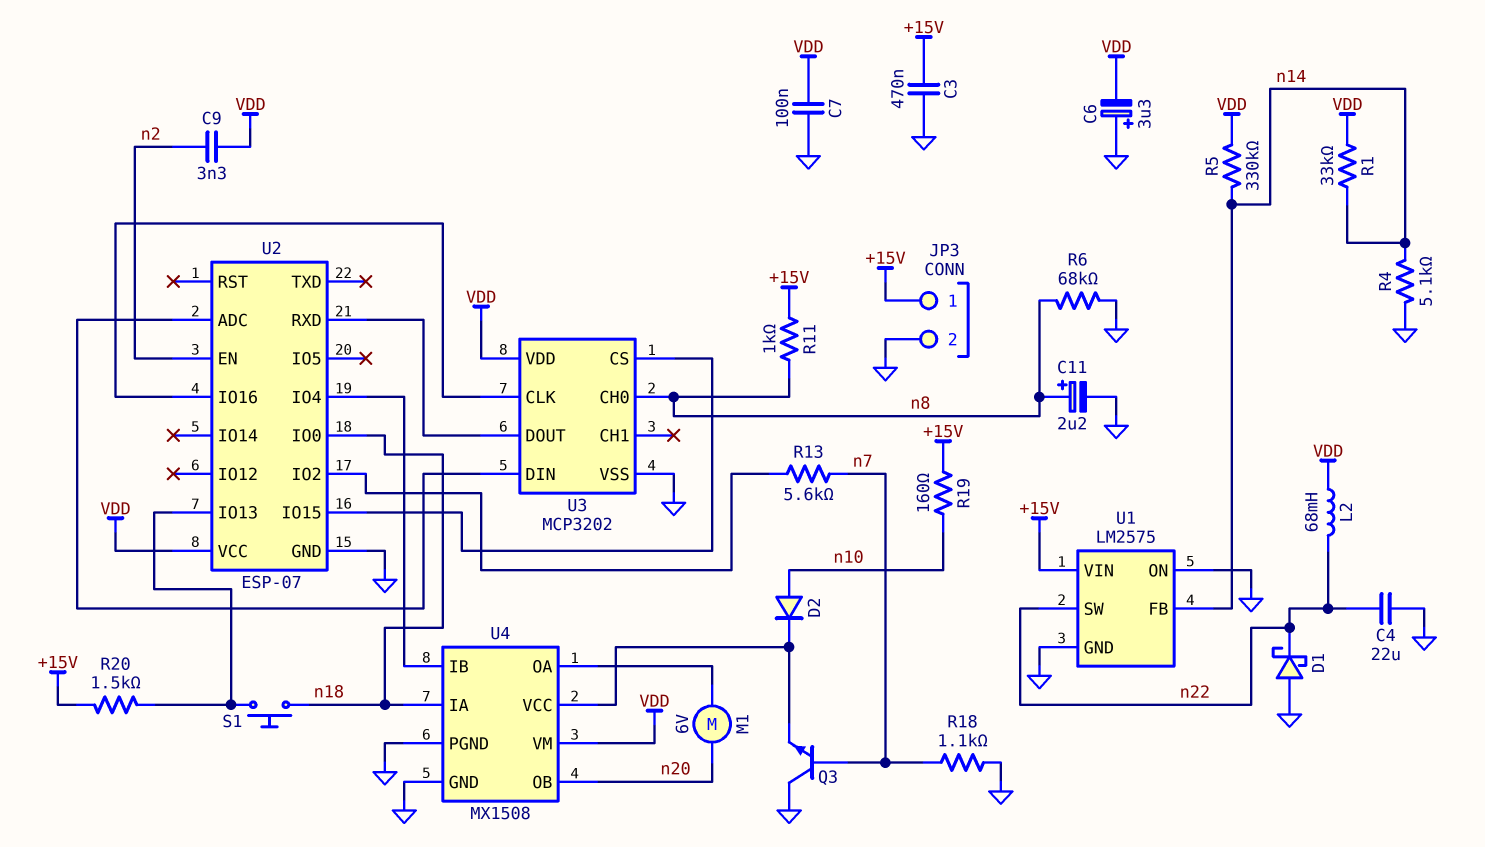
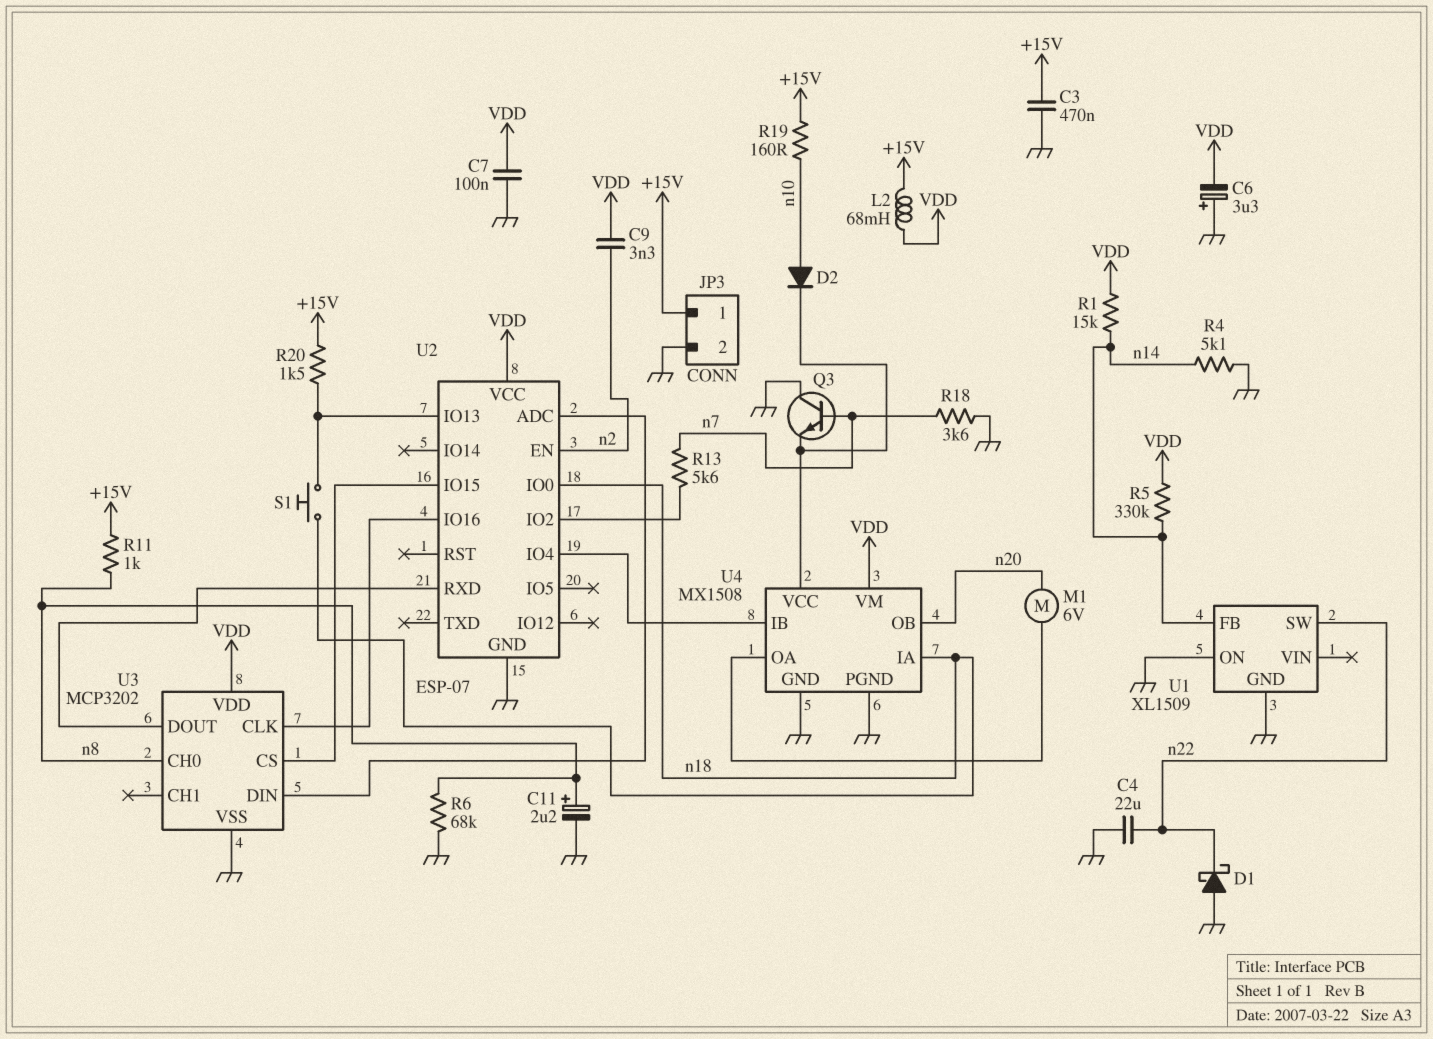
L2: 68mH (VDD, n22) -> 68mH (+15V, VDD)
R1: 33k (VDD, n14) -> 15k (VDD, n14)
R18: 1.1k (GND, n7) -> 3.6k (GND, n7)
U1: LM2575 -> XL1509
U1 pin VIN: +15V -> none

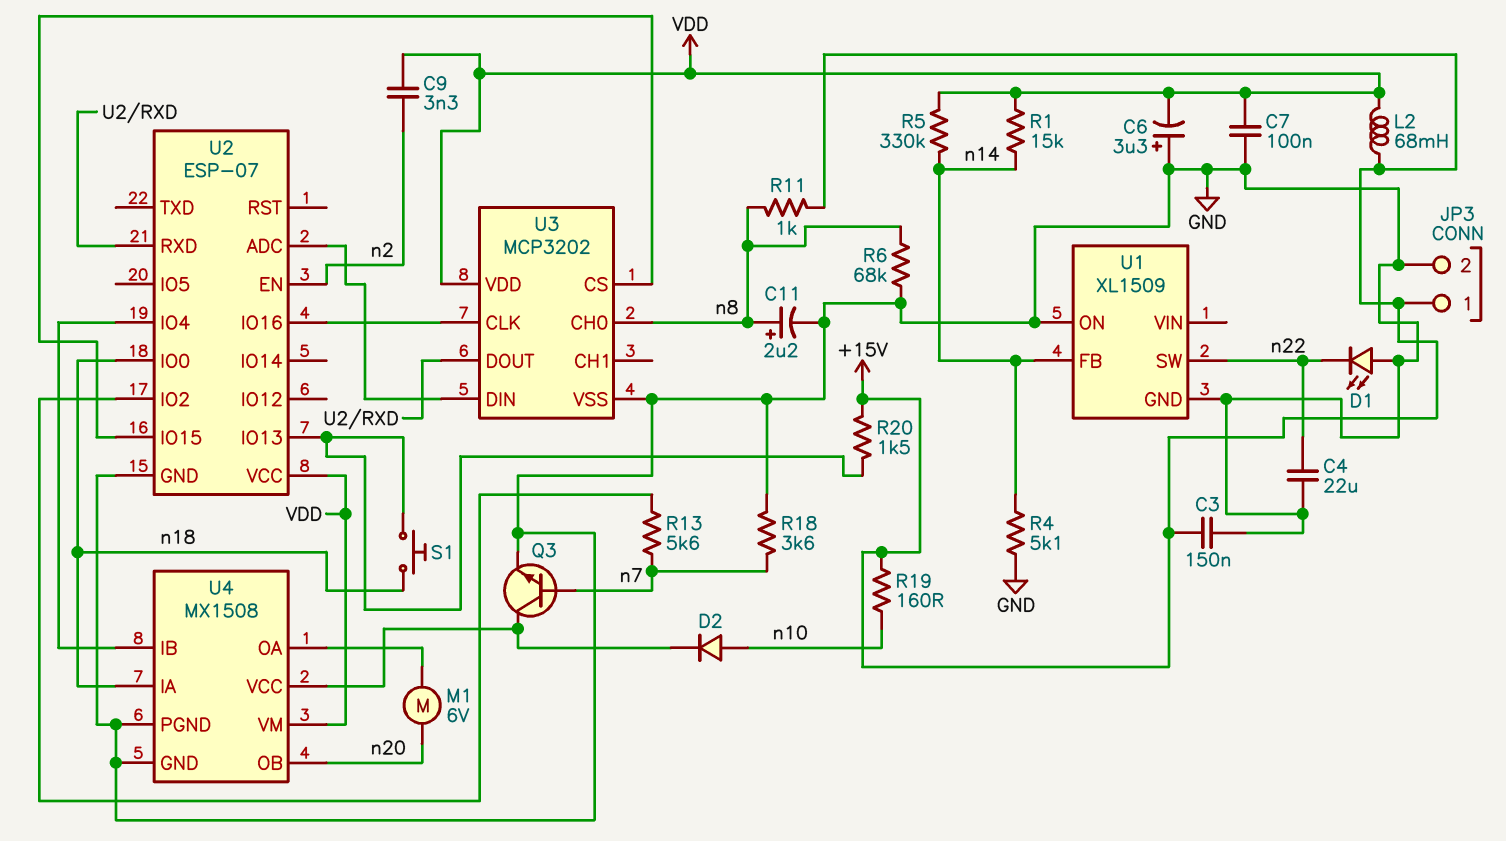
C3: 470nF (+15V, GND) -> 150nF (+15V, GND)
D1: schottky (A GND, K n22) -> LED (A GND, K n22)
Q3: NPN (B n7, C GND, E U4/VCC) -> NPN (B n7, C U4/VCC, E GND)

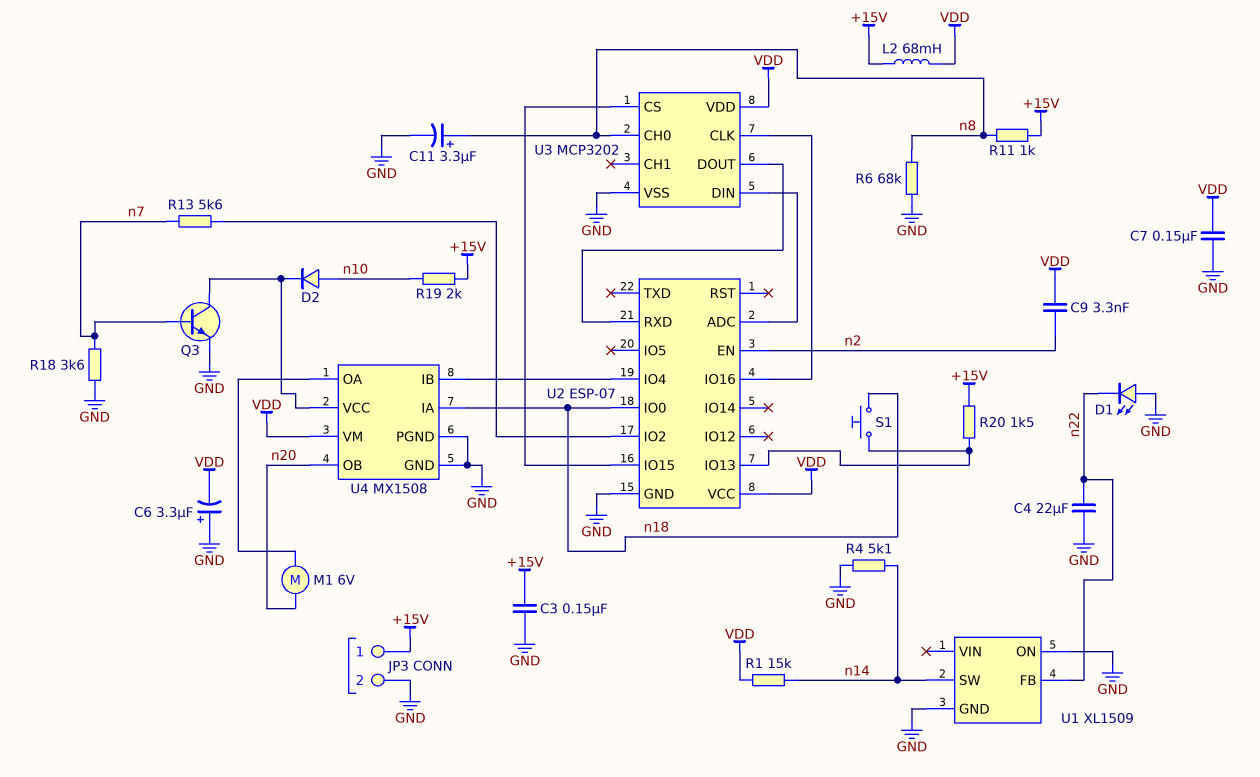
C7: 100nF (GND, VDD) -> 150nF (GND, VDD)
C11: 2.2uF (plus n8, minus GND) -> 3.3uF (plus n8, minus GND)
R5: 330k (VDD, n14) -> none
R19: 160 (+15V, n10) -> 2k (+15V, n10)
U1 pin FB: n14 -> n22
U1 pin SW: n22 -> n14

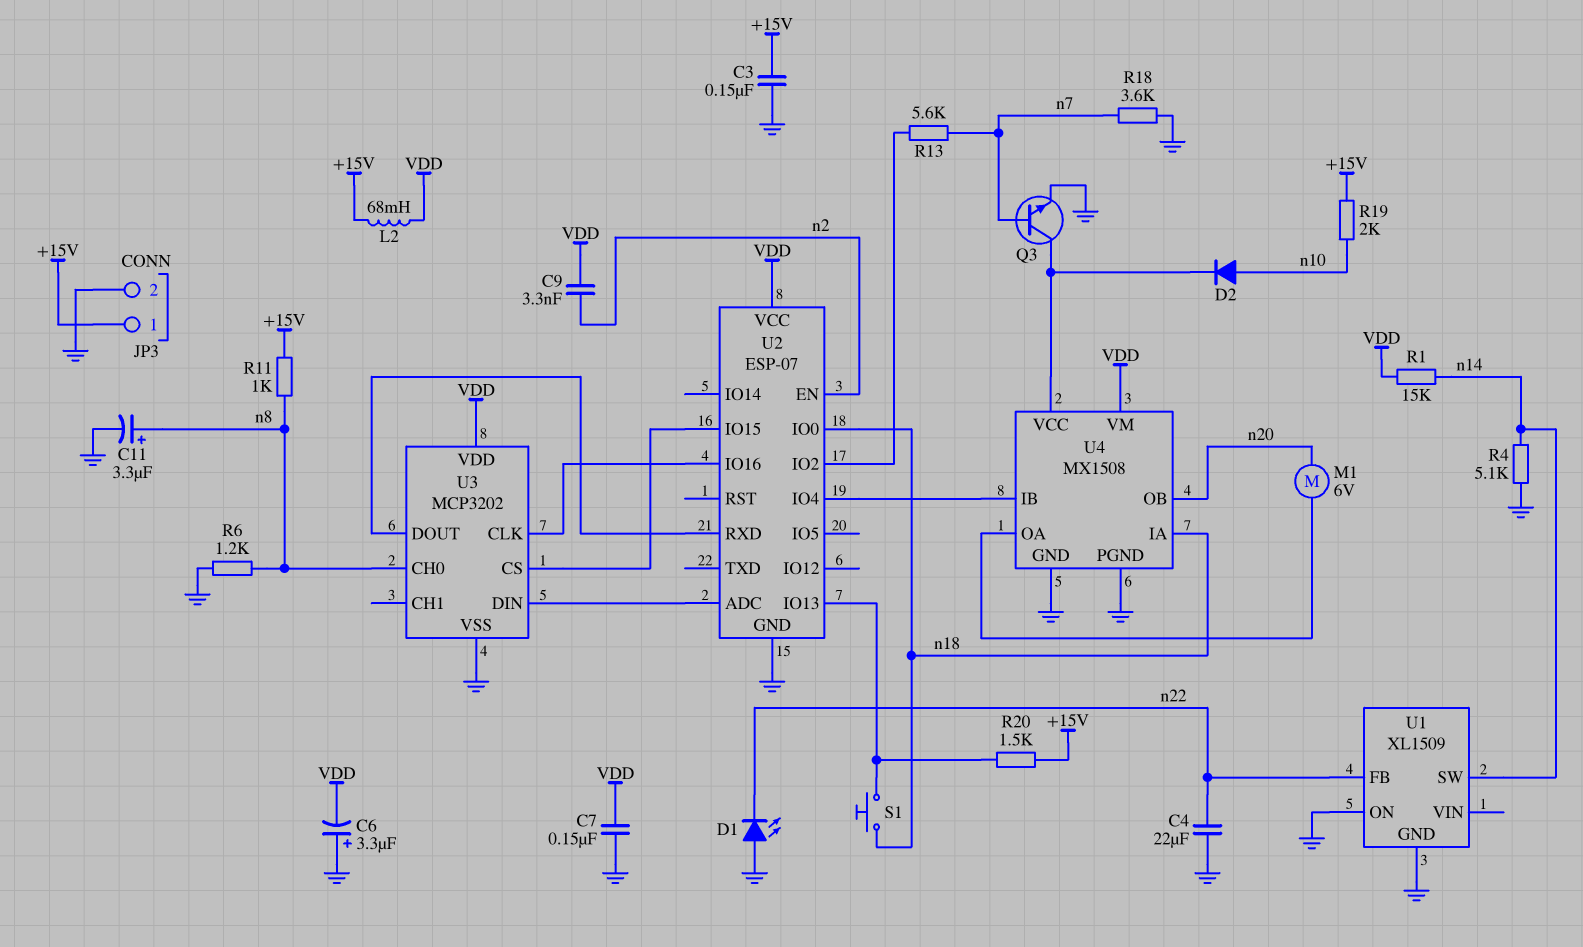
R6: 68k (GND, n8) -> 1.2k (GND, n8)

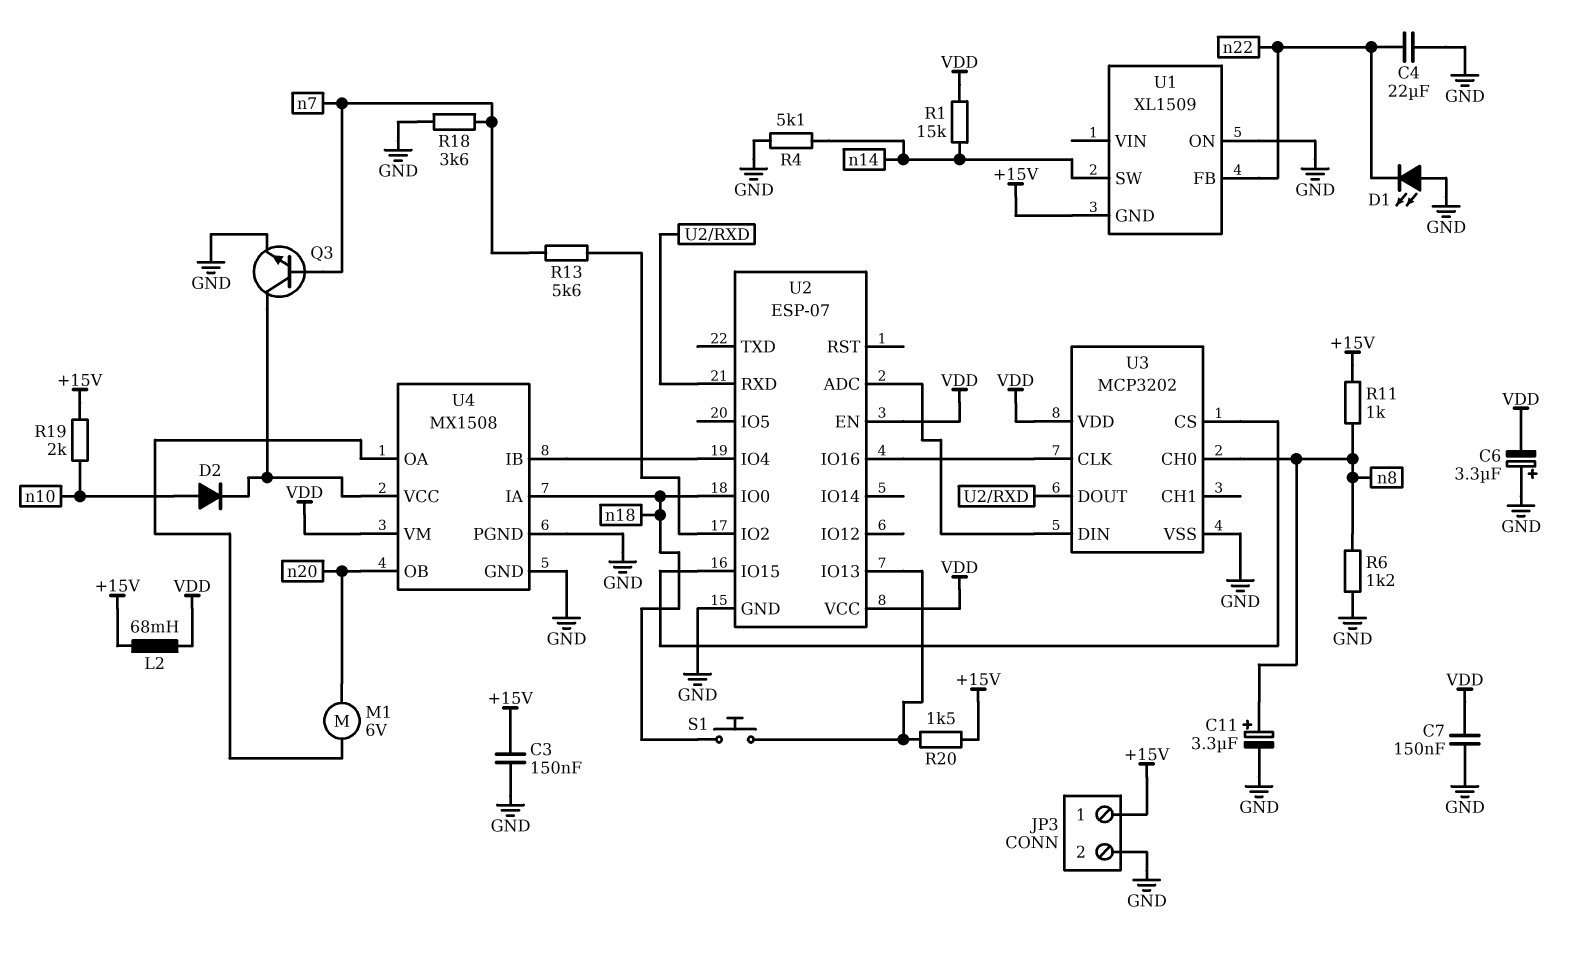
C9: 3.3nF (VDD, n2) -> none
U1 pin GND: GND -> +15V
U2 pin EN: n2 -> VDD

